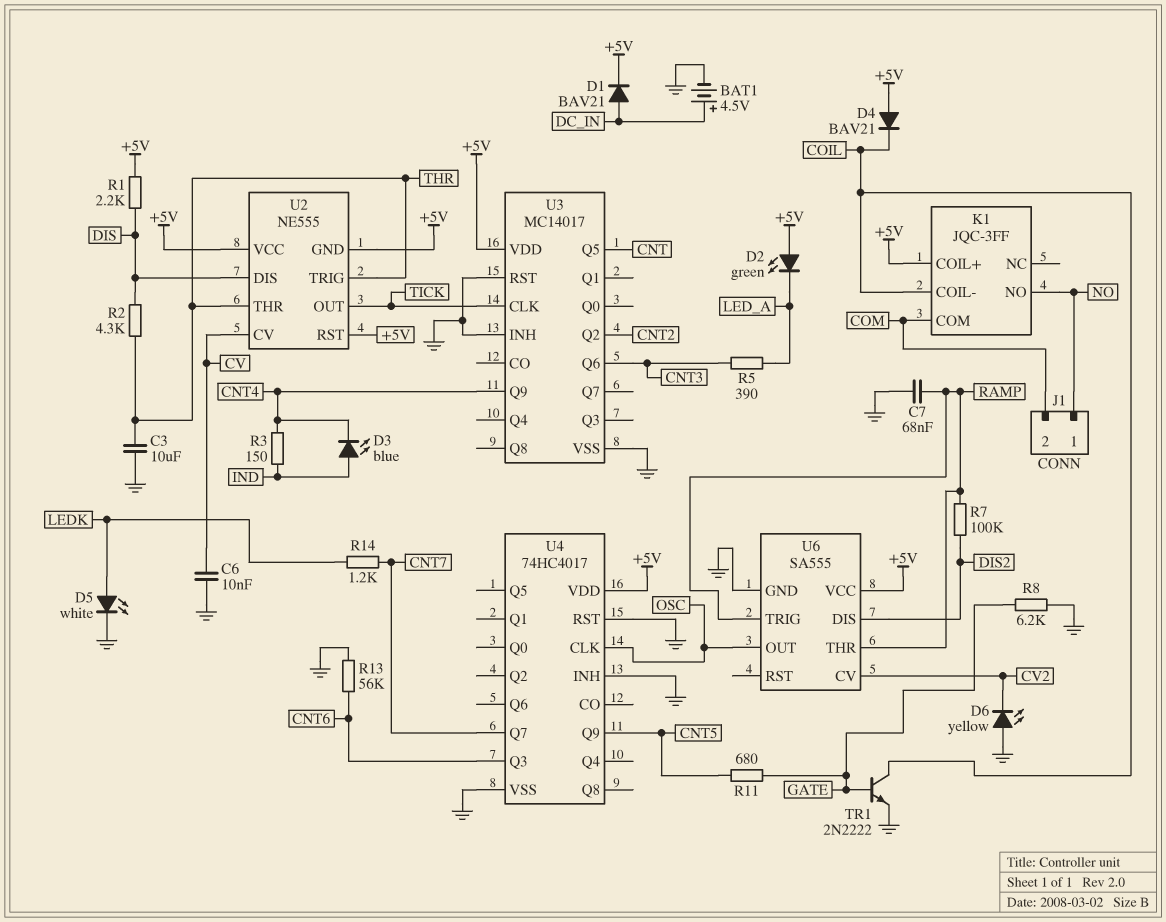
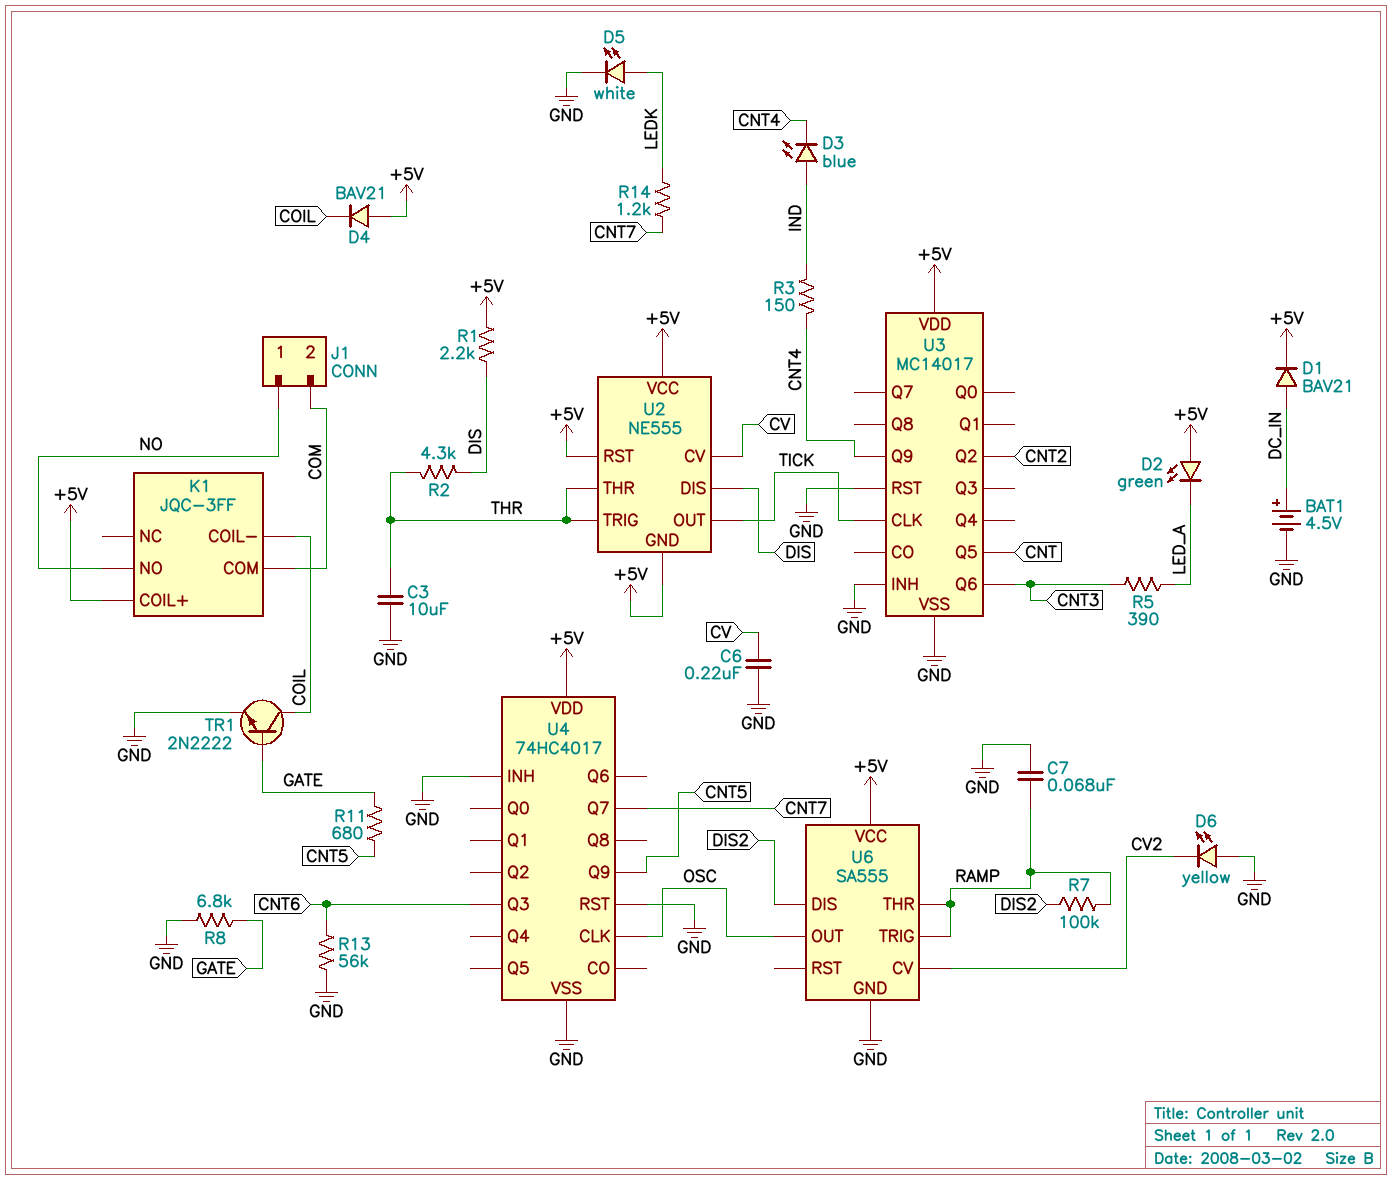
C6: 10nF (CV, GND) -> 220nF (CV, GND)
R8: 6.2k (GATE, GND) -> 6.8k (GATE, GND)

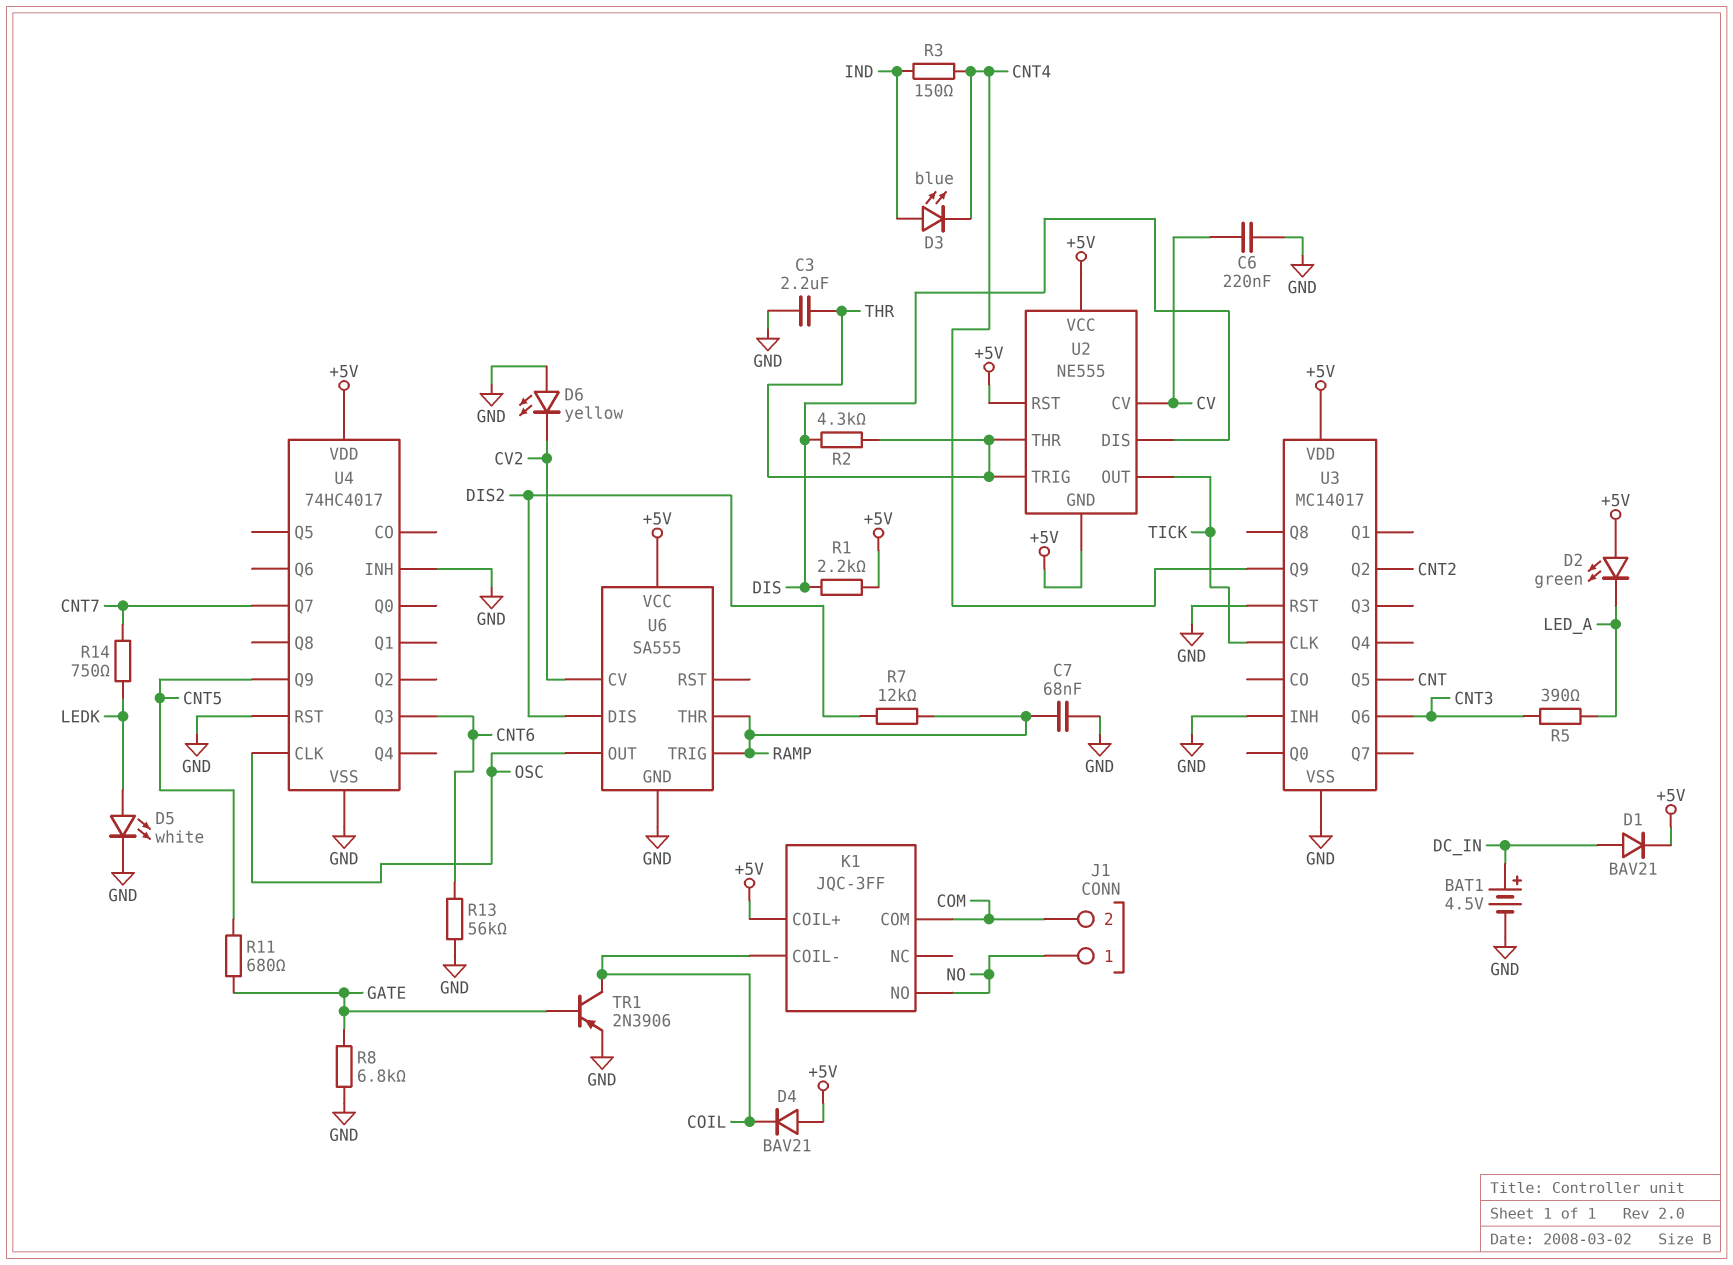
C3: 10uF (GND, THR) -> 2.2uF (GND, THR)
R7: 100k (DIS2, RAMP) -> 12k (DIS2, RAMP)
R14: 1.2k (CNT7, LEDK) -> 750 (CNT7, LEDK)
TR1: NPN 2N2222 (B GATE, C COIL, E GND) -> PNP 2N3906 (B GATE, C COIL, E GND)

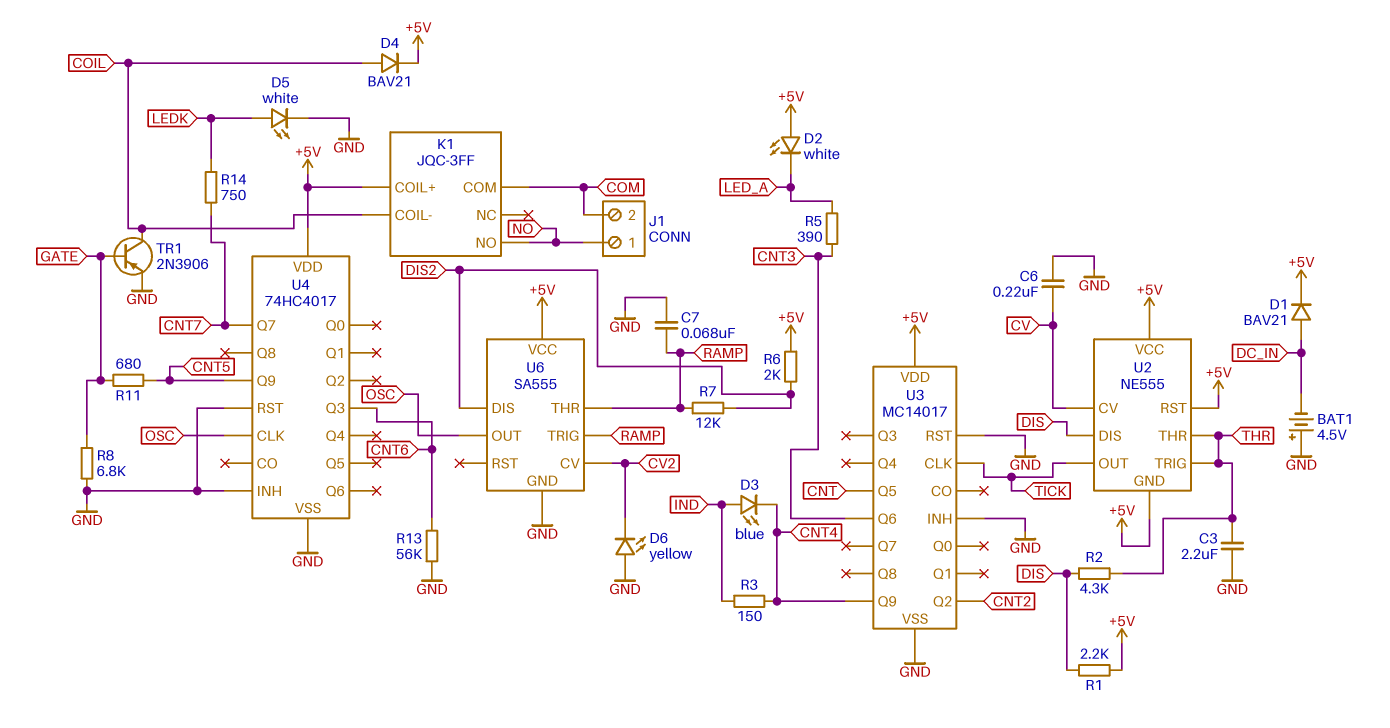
BAT1: 4.5V (plus DC_IN, minus GND) -> 4.5V (plus GND, minus DC_IN)
D2: LED green (A +5V, K LED_A) -> LED white (A +5V, K LED_A)
D4: diode BAV21 (A +5V, K COIL) -> diode BAV21 (A COIL, K +5V)
R6: none -> 2k (+5V, DIS2)

